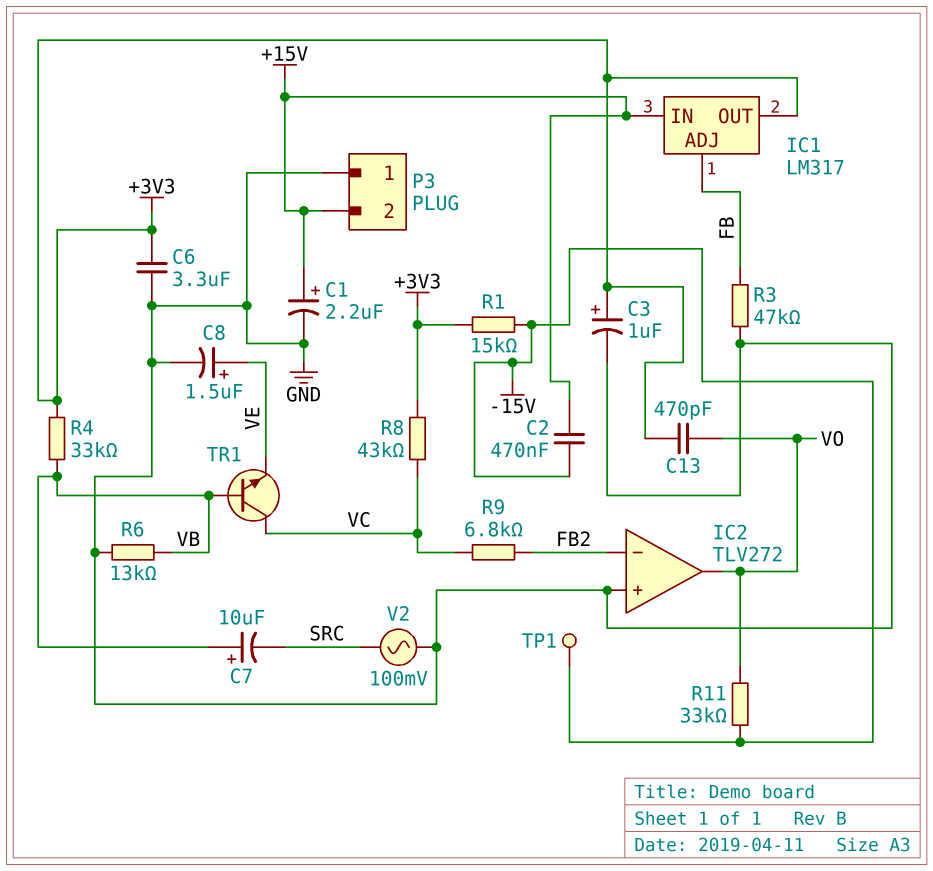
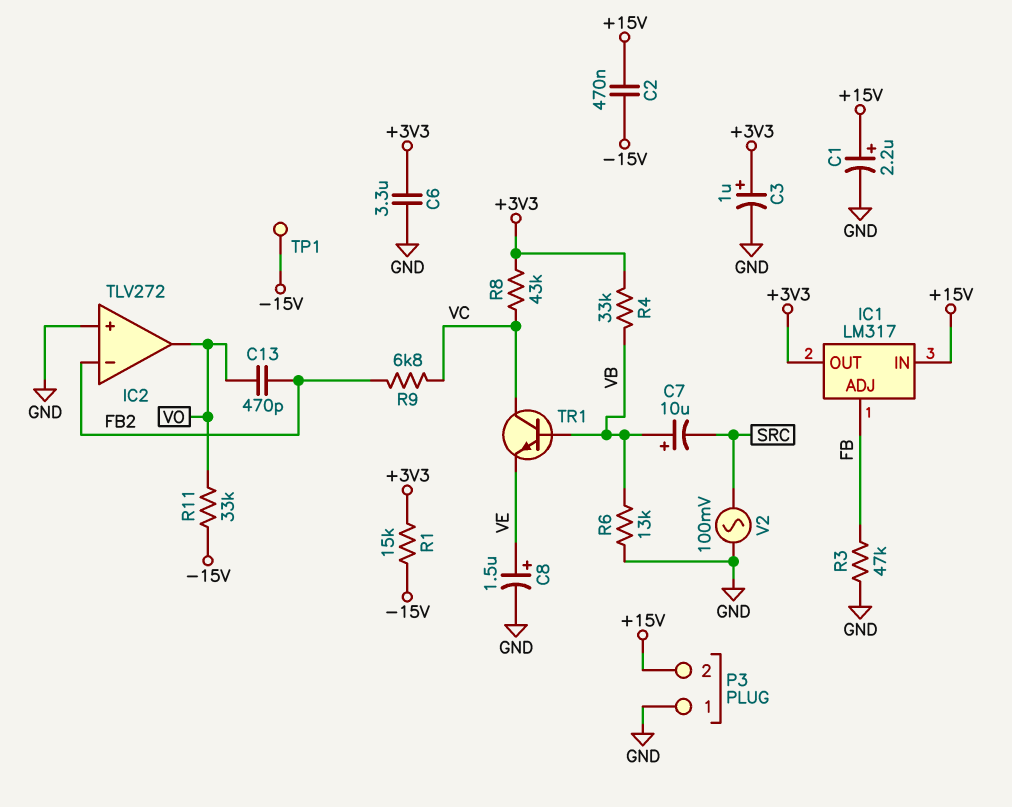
C13: 470pF (+3V3, VO) -> 470pF (FB2, VO)

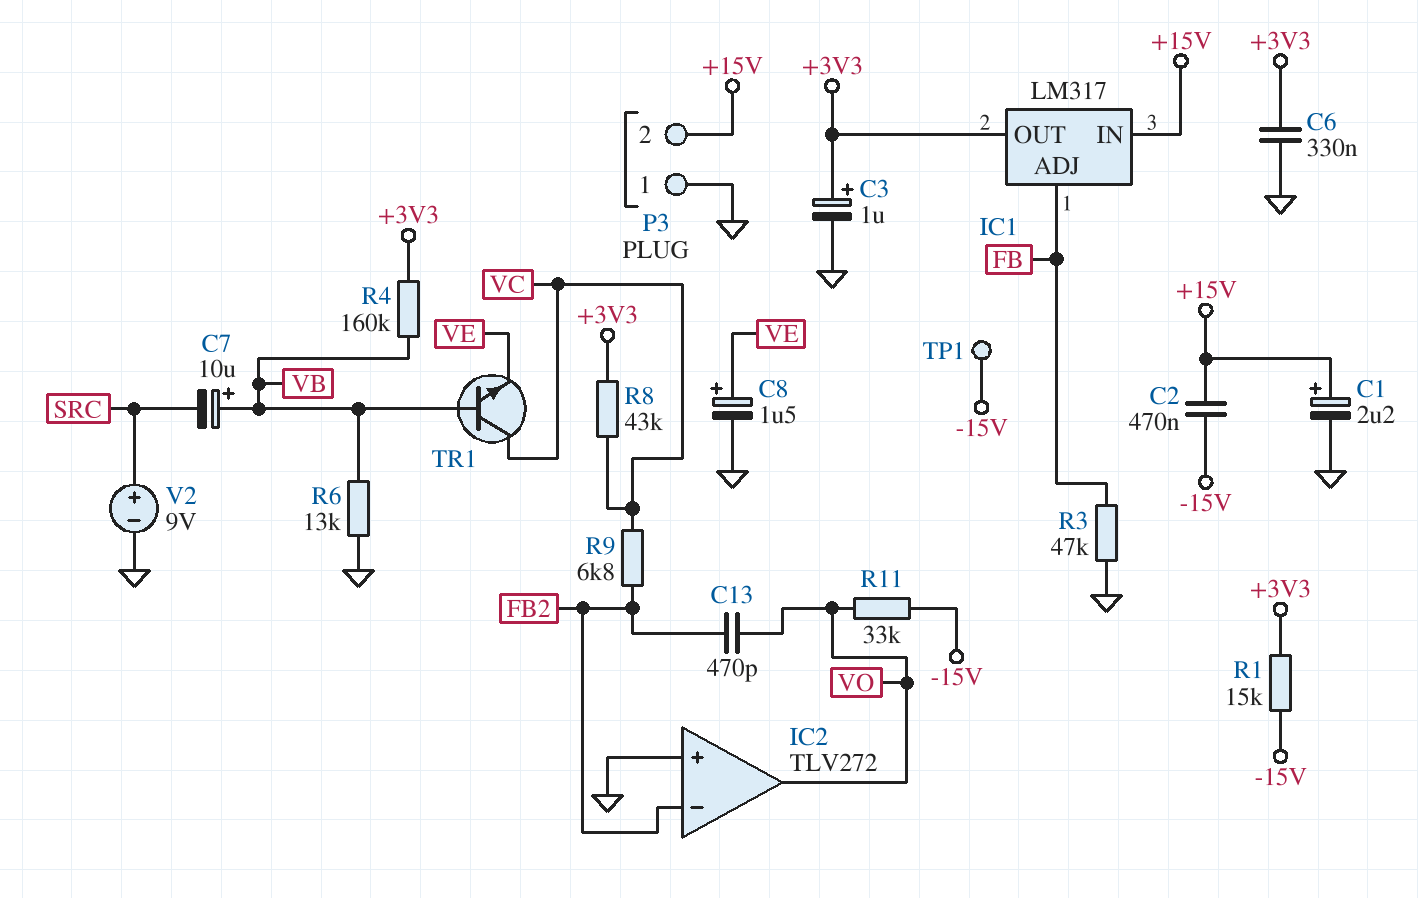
C6: 3.3uF (+3V3, GND) -> 330nF (+3V3, GND)
R4: 33k (+3V3, VB) -> 160k (+3V3, VB)
V2: AC 100mV (GND, SRC) -> 9V (plus SRC, minus GND)

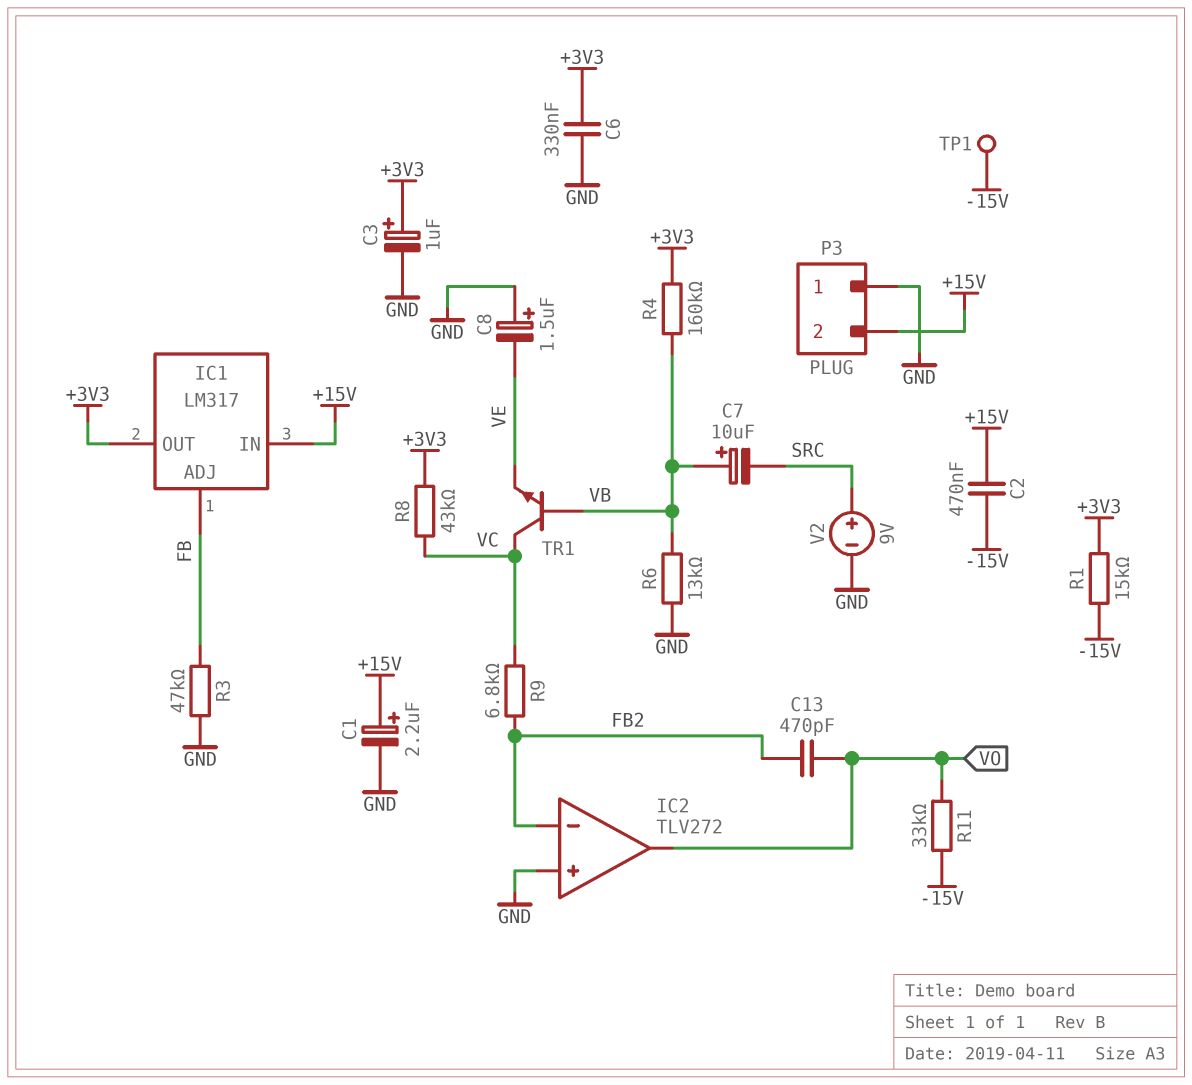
C8: 1.5uF (plus VE, minus GND) -> 1.5uF (plus GND, minus VE)

